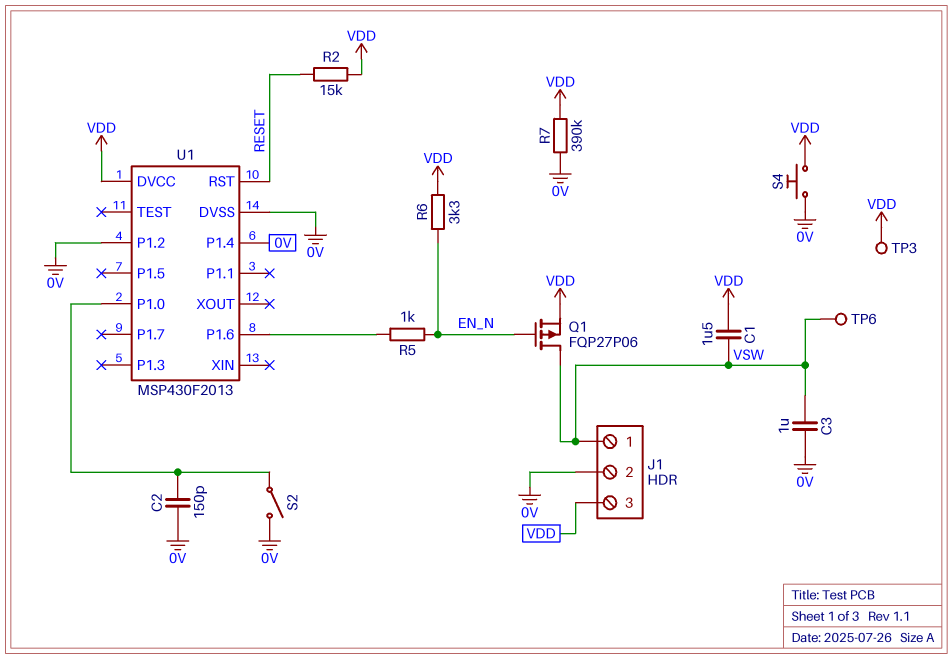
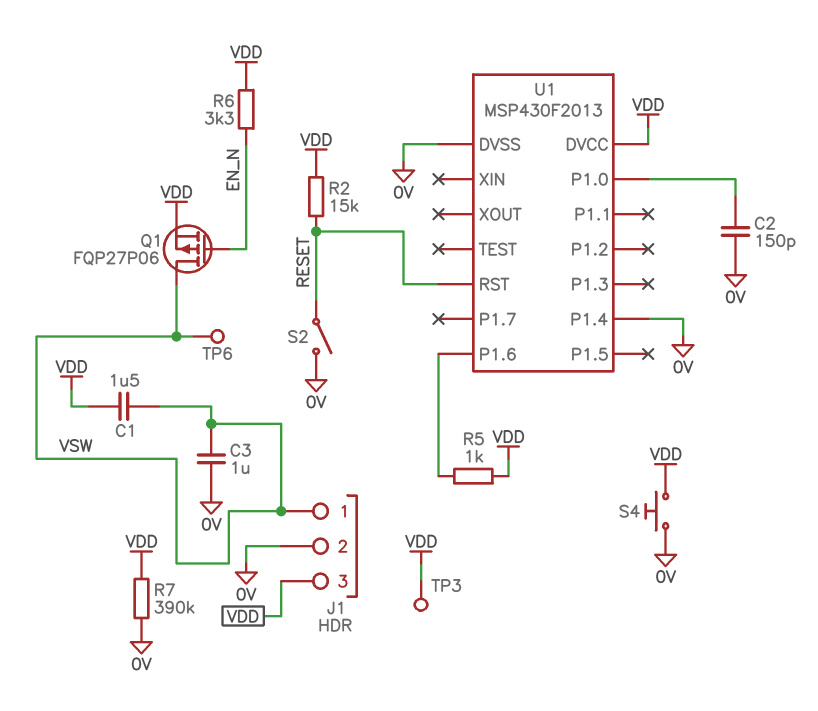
R5: 1k (EN_N, U1/P1.6) -> 1k (U1/P1.6, VDD)
S2: switch (0V, U1/P1.0) -> switch (0V, RESET)
U1 pin P1.2: 0V -> none

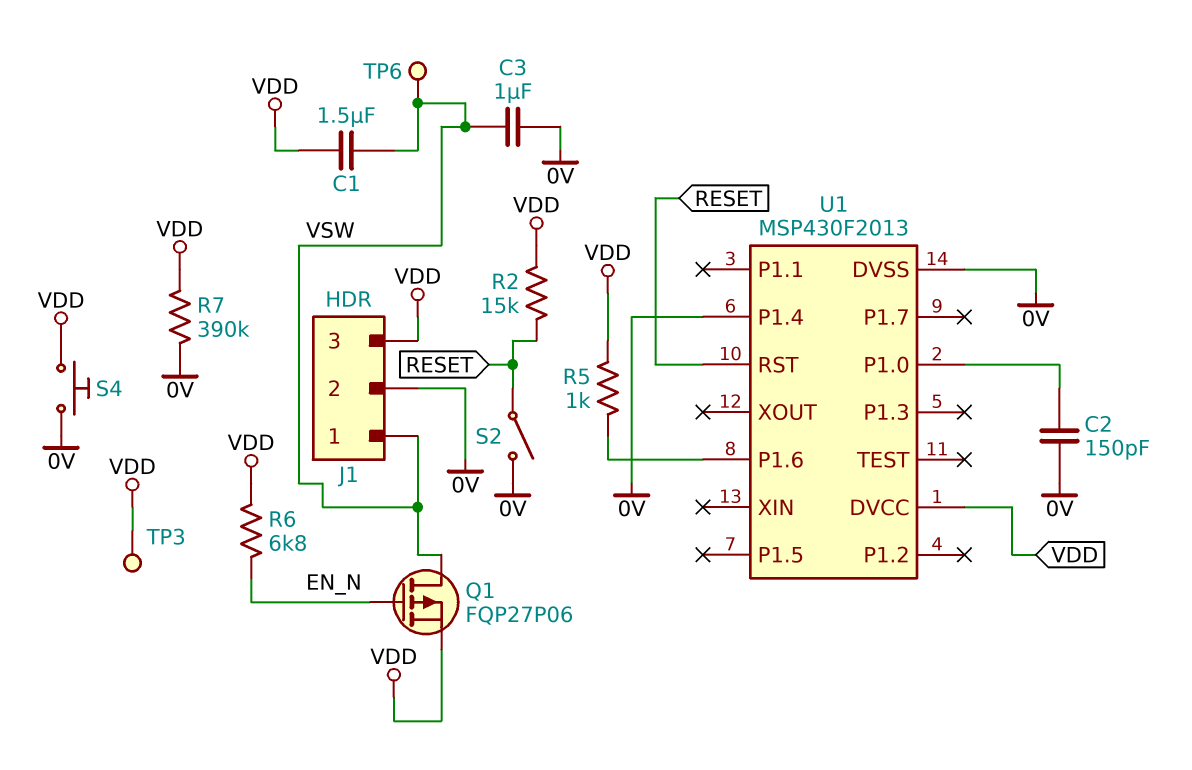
R6: 3.3k (EN_N, VDD) -> 6.8k (EN_N, VDD)

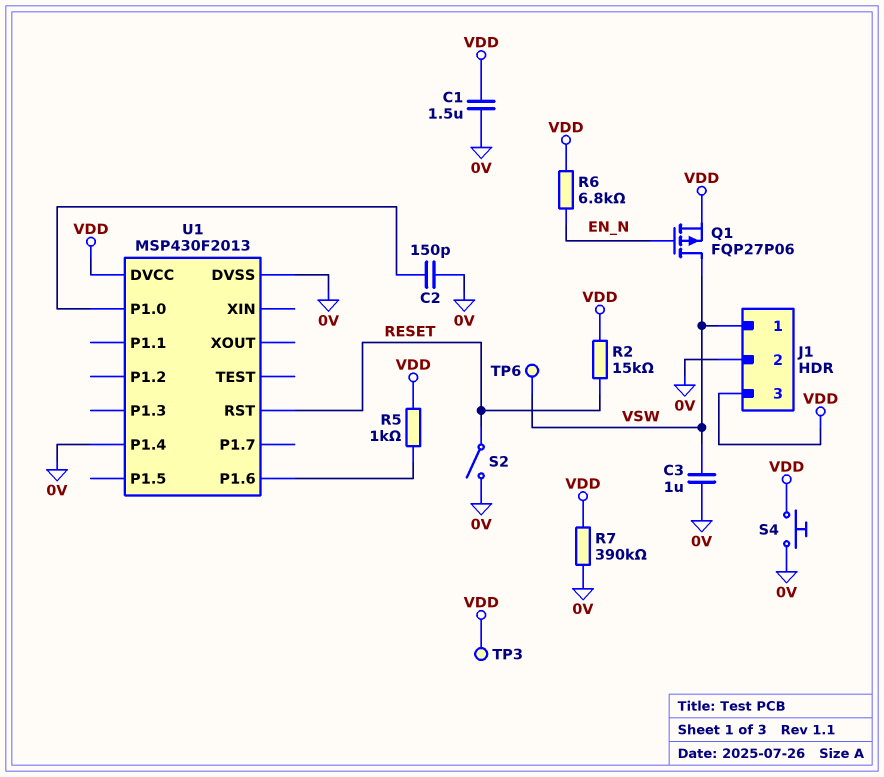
C1: 1.5uF (VDD, VSW) -> 1.5uF (0V, VDD)

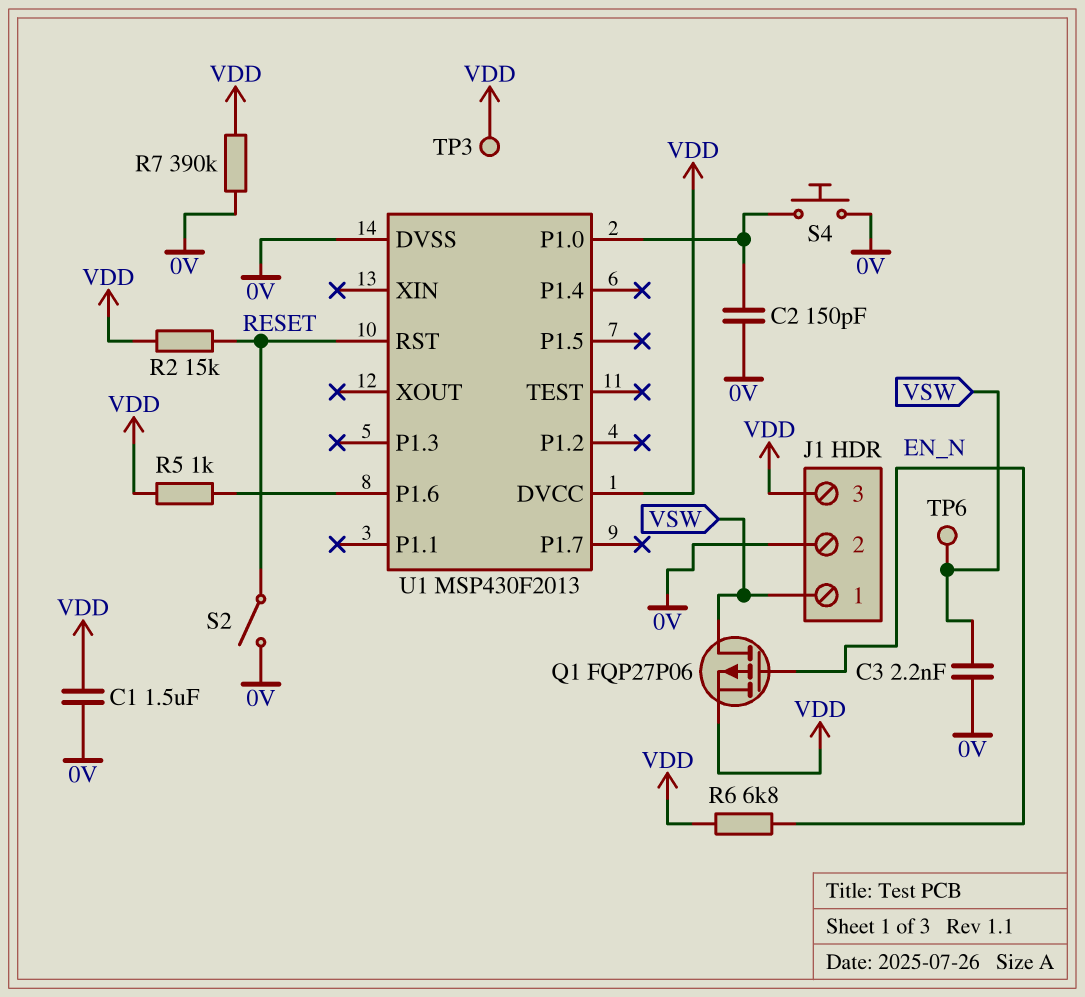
C3: 1uF (0V, VSW) -> 2.2nF (0V, VSW)
S4: button (0V, VDD) -> button (0V, U1/P1.0)
U1 pin P1.4: 0V -> none

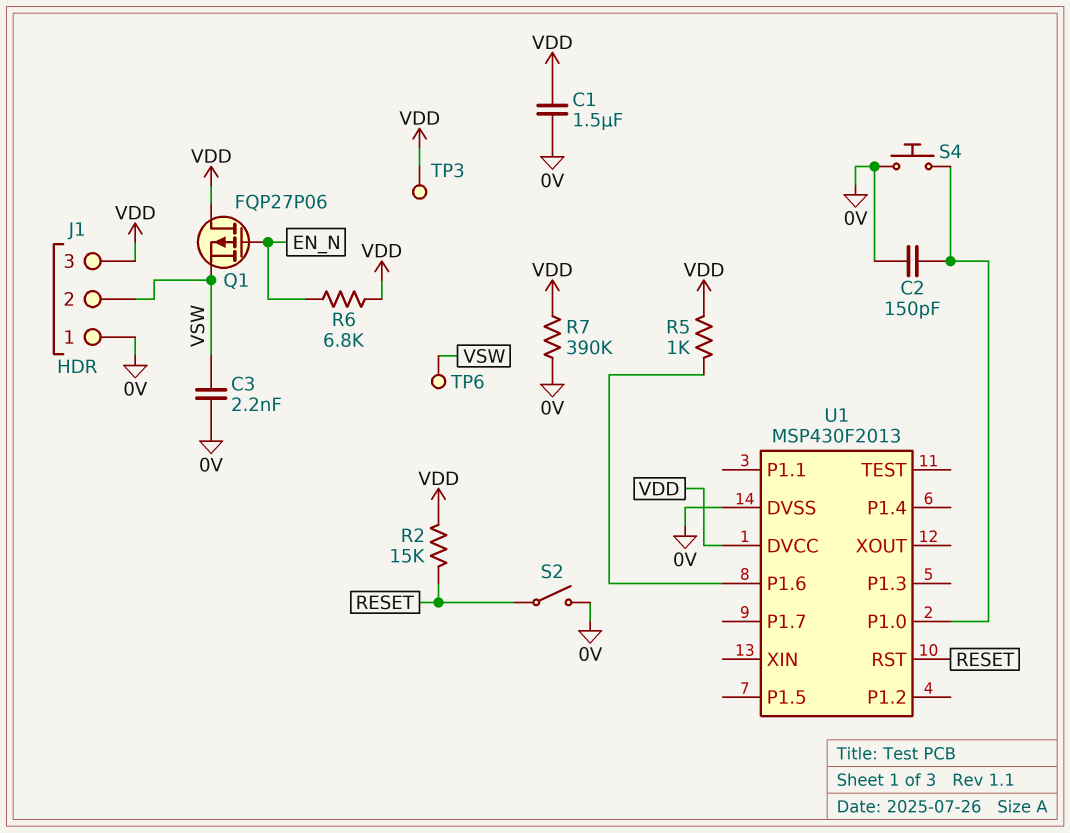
J1 pin 1: VSW -> 0V
J1 pin 2: 0V -> VSW
Q1: PMOS FQP27P06 (G EN_N, D VSW, S VDD) -> PMOS FQP27P06 (G EN_N, D VDD, S VSW)

